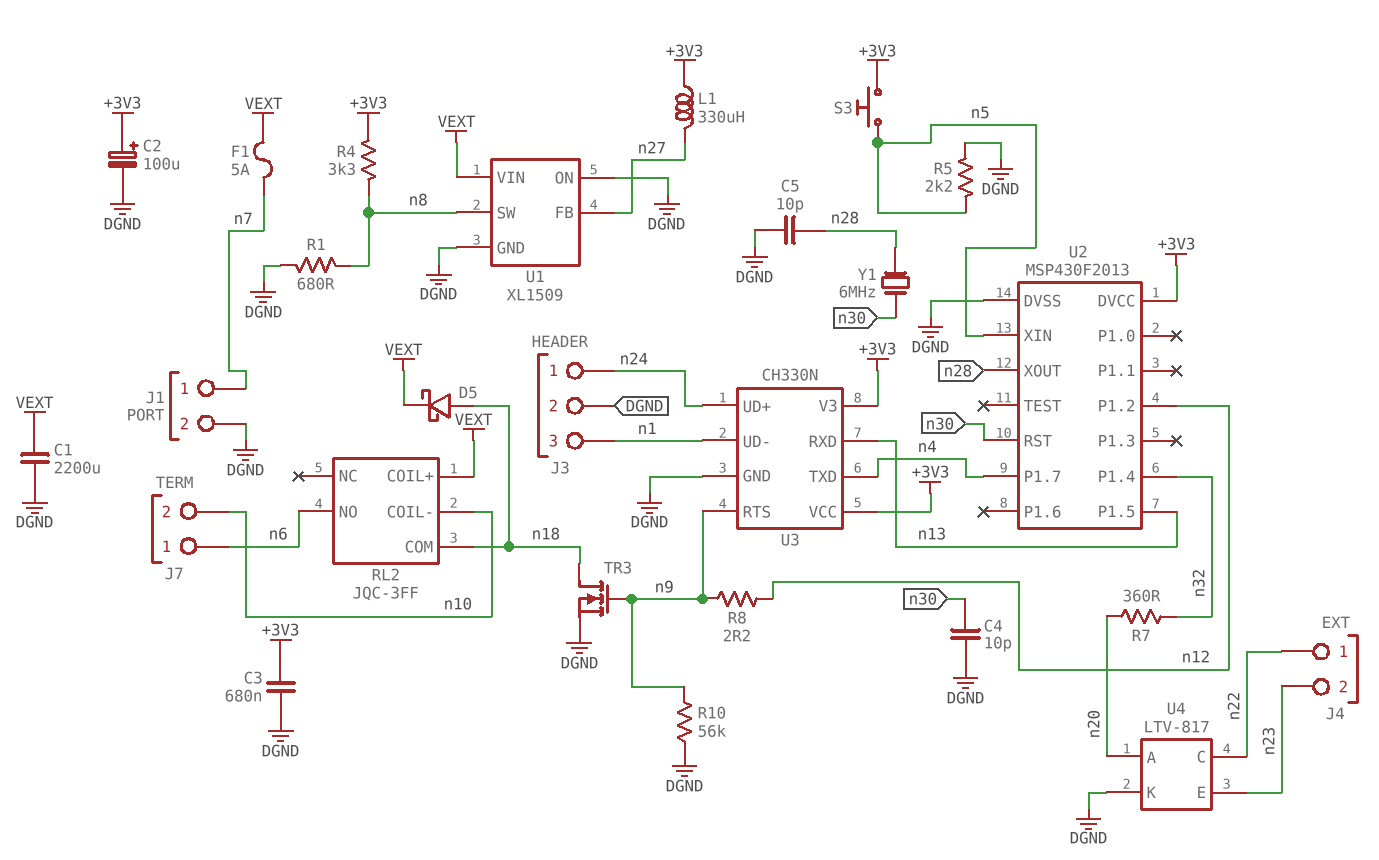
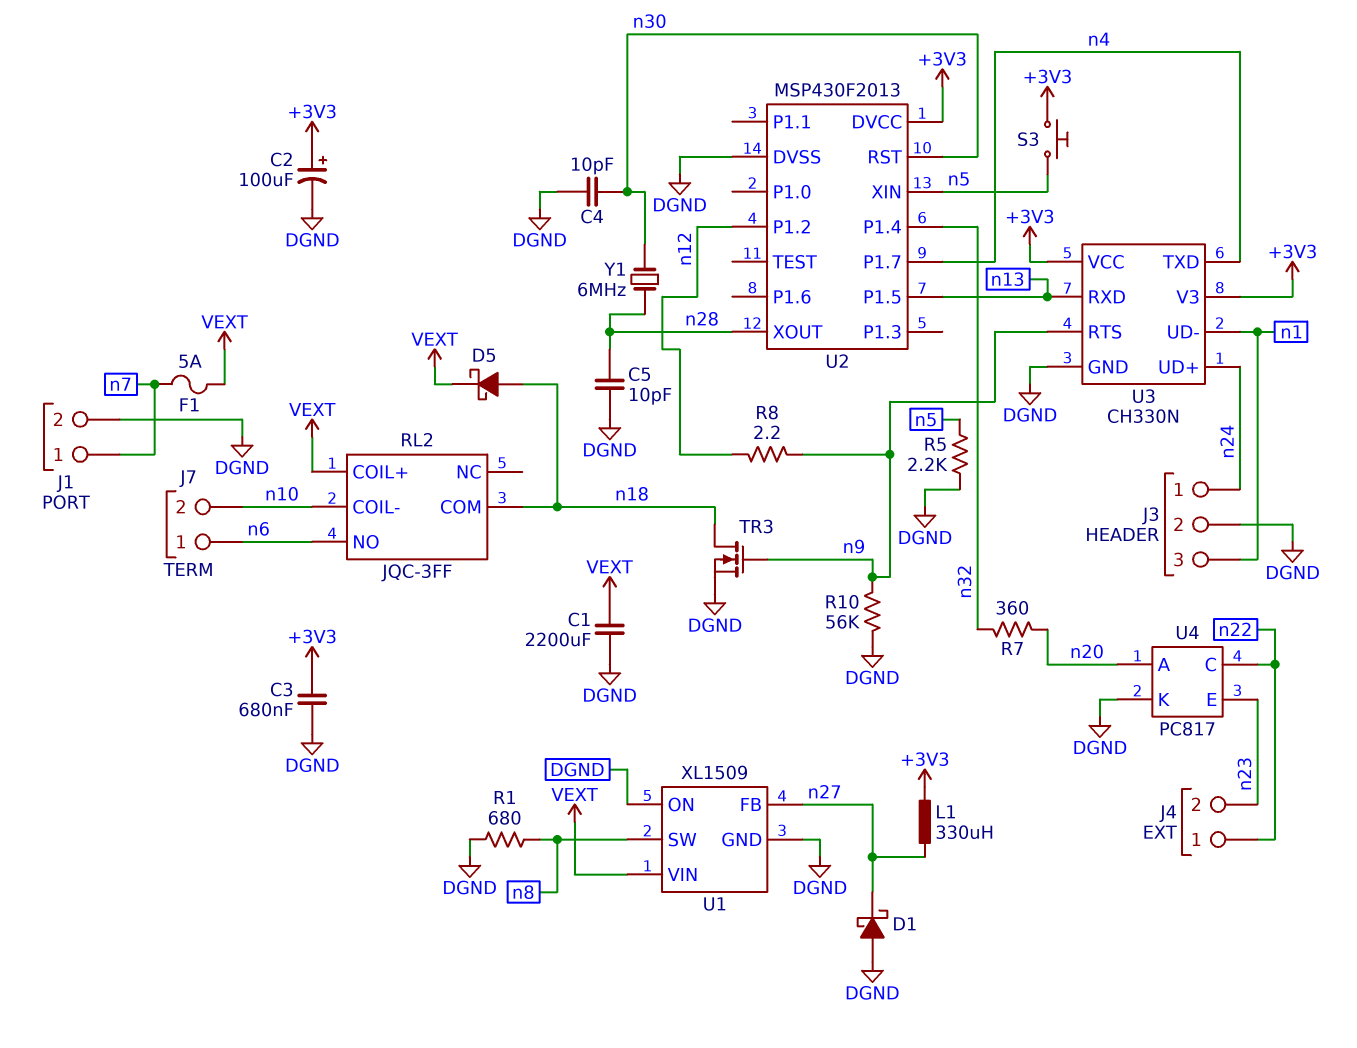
D1: none -> schottky (A DGND, K n27)
R4: 3.3k (+3V3, n8) -> none
U4: LTV-817 -> PC817

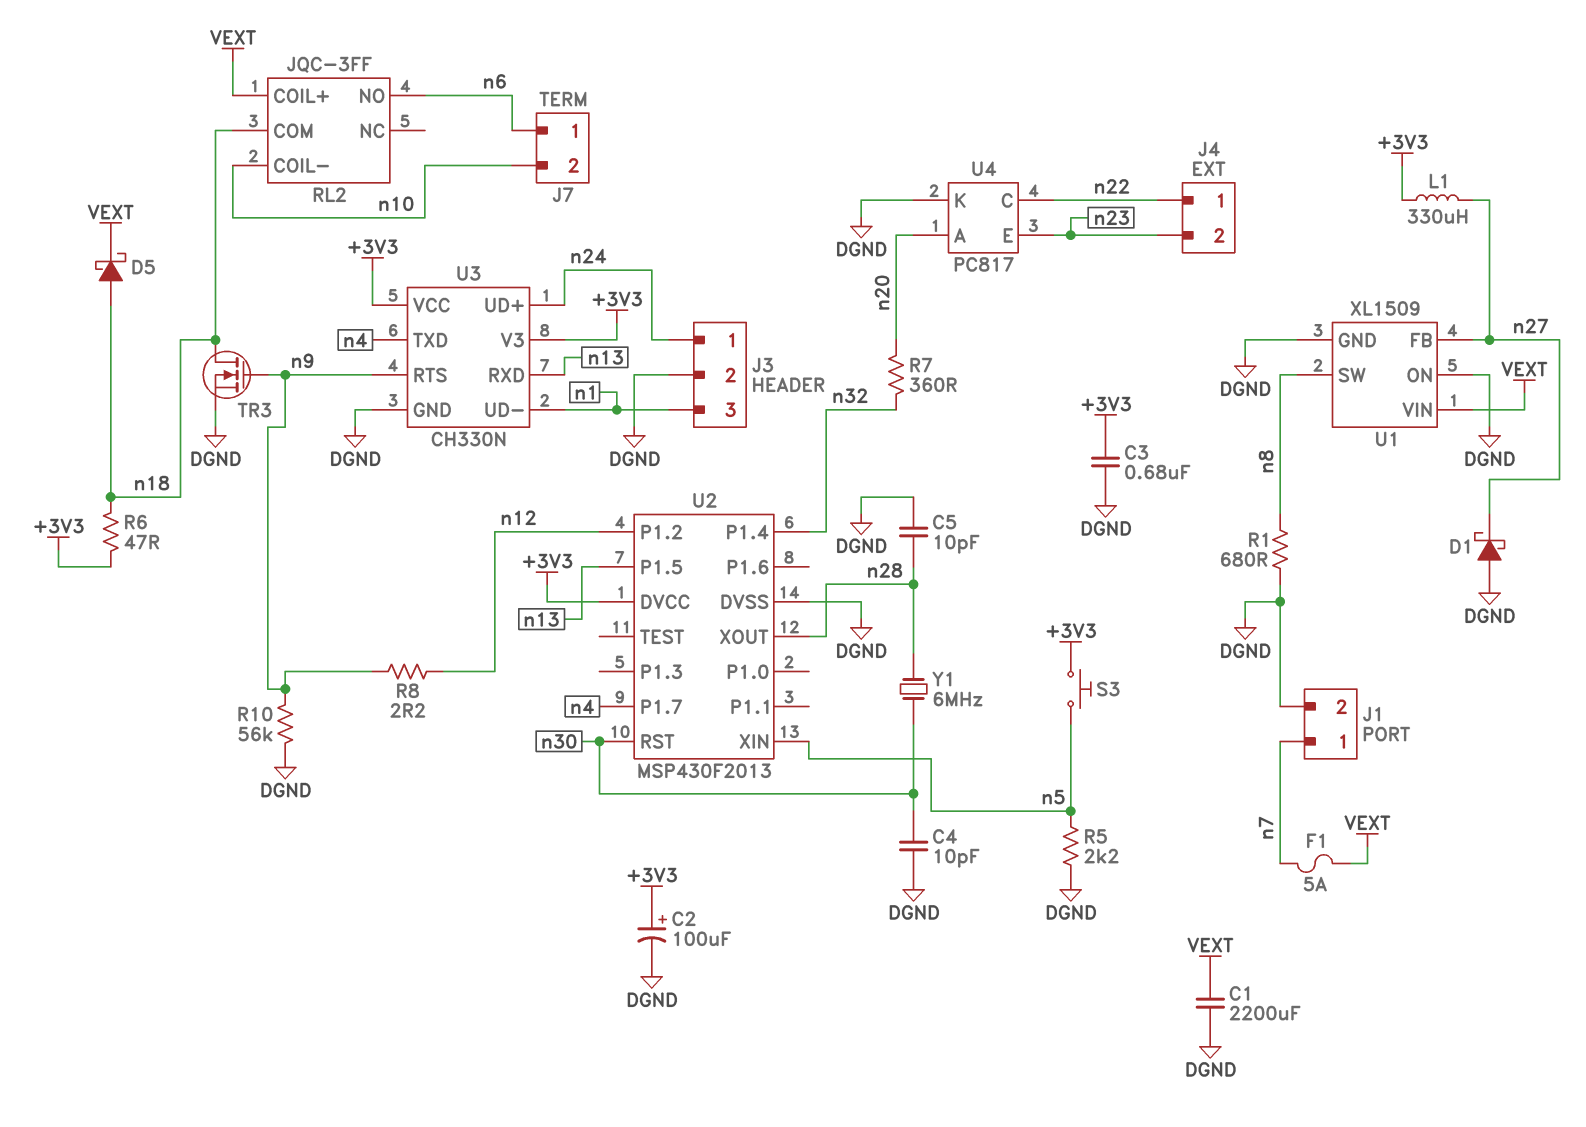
R6: none -> 47 (+3V3, n18)

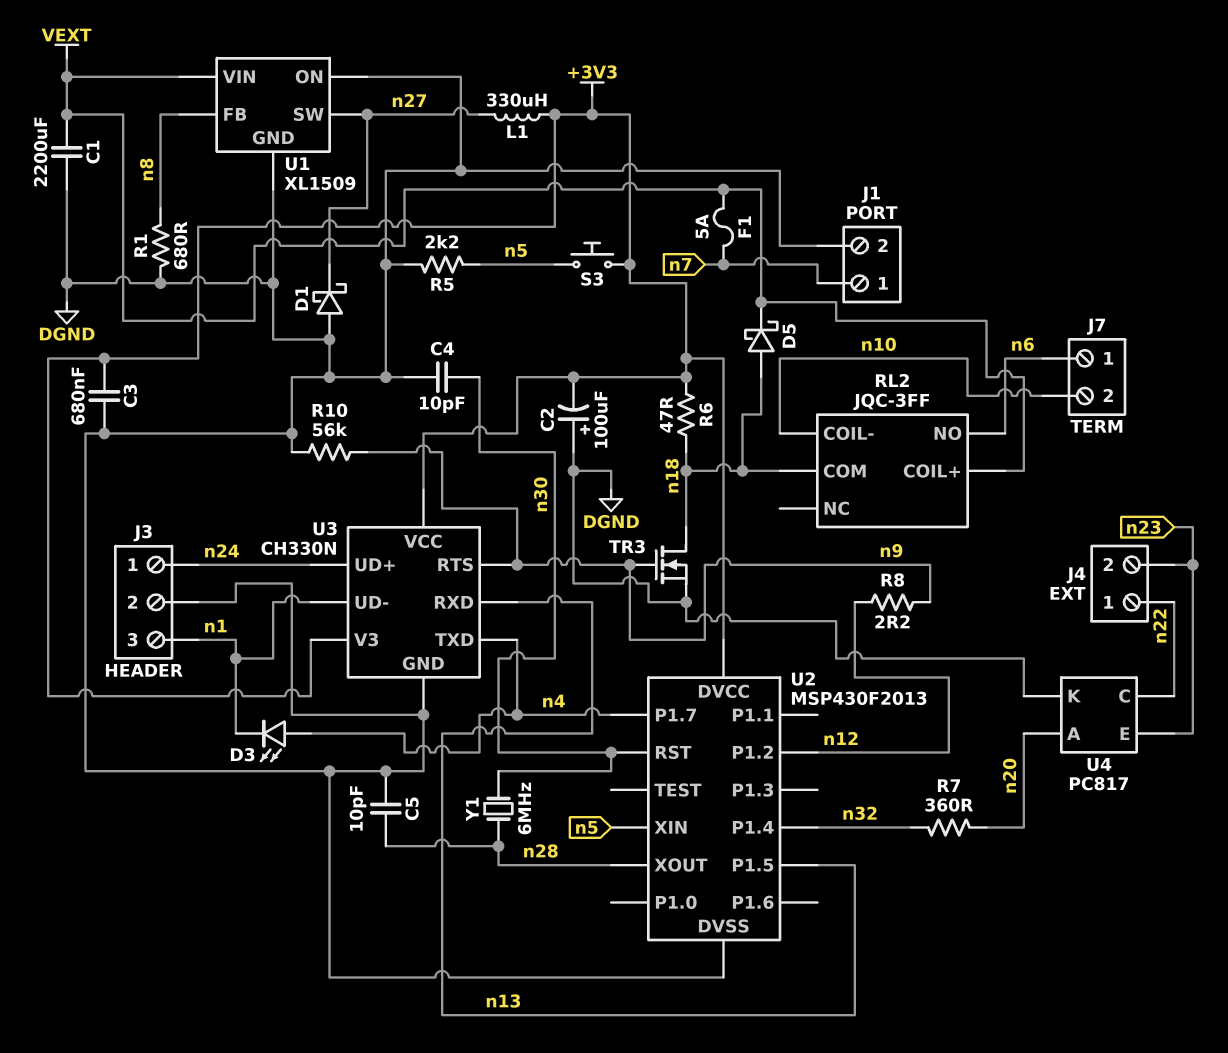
C2: 100uF (plus +3V3, minus DGND) -> 100uF (plus DGND, minus +3V3)
D3: none -> LED (A n4, K n1)
U1 pin FB: n27 -> n8
U1 pin SW: n8 -> n27

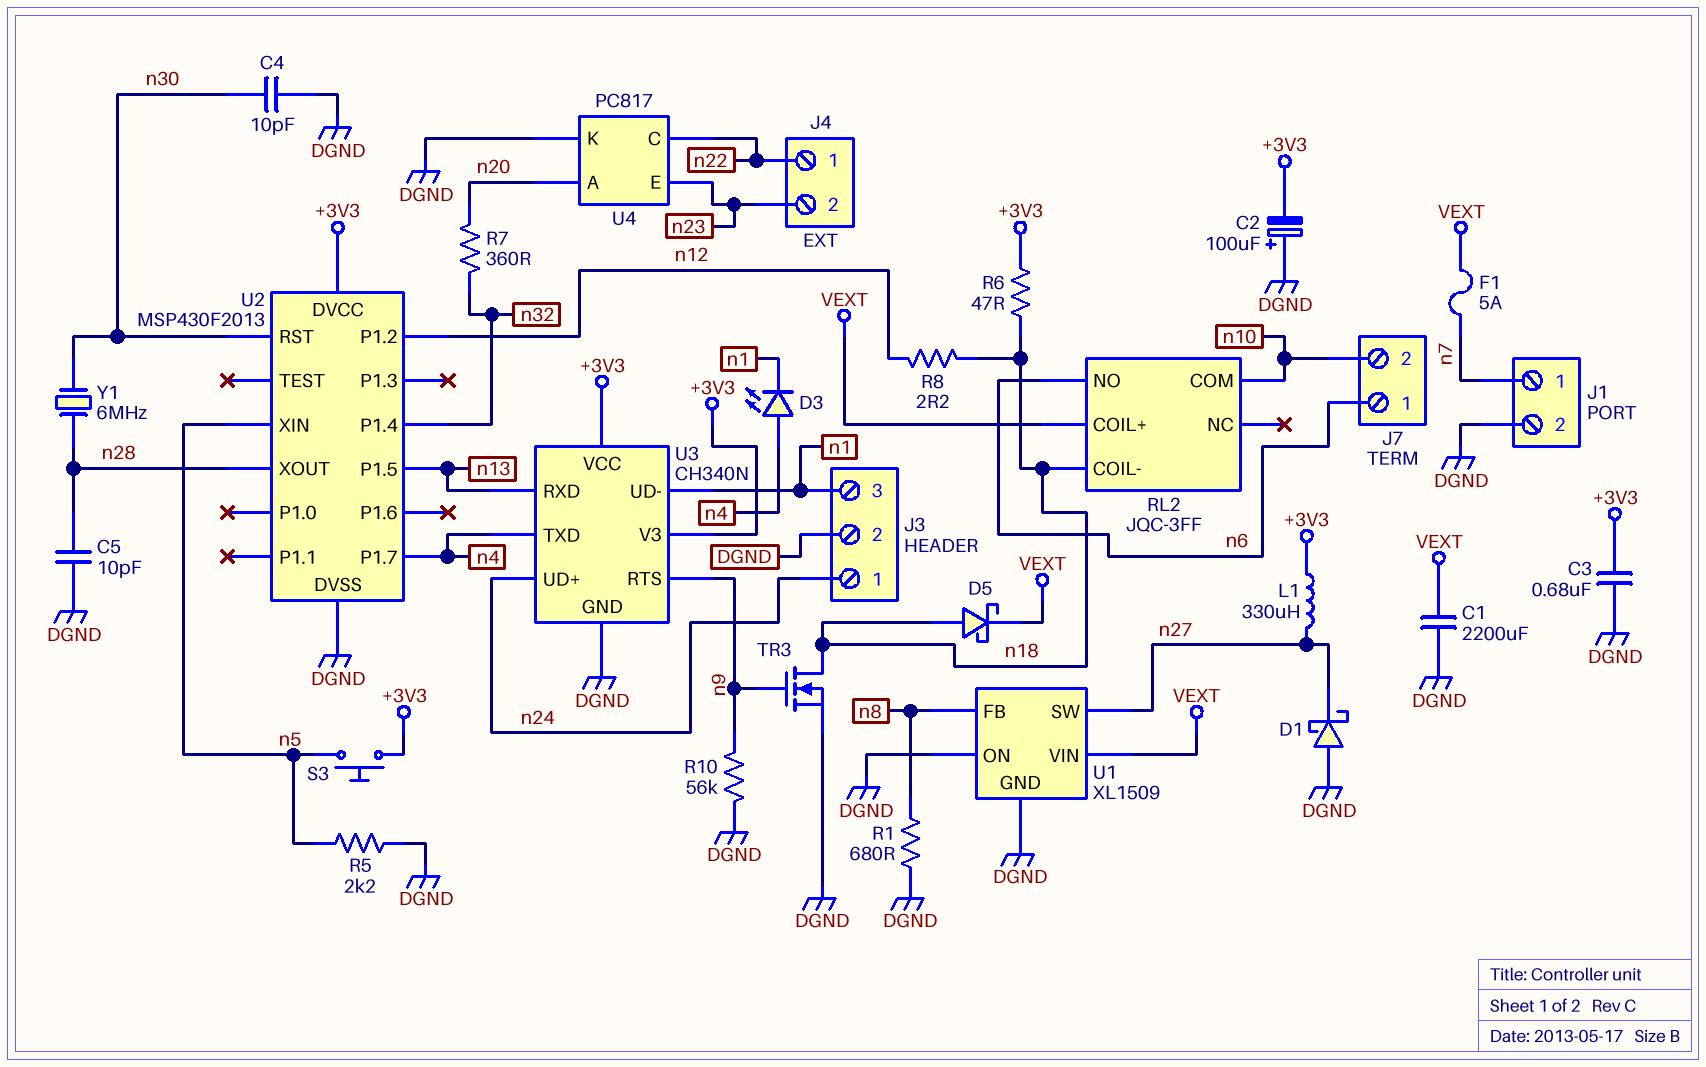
R8: 2.2 (n9, n12) -> 2.2 (n12, n18)
RL2 pin COIL-: n10 -> n18
RL2 pin COM: n18 -> n10
U3: CH330N -> CH340N

